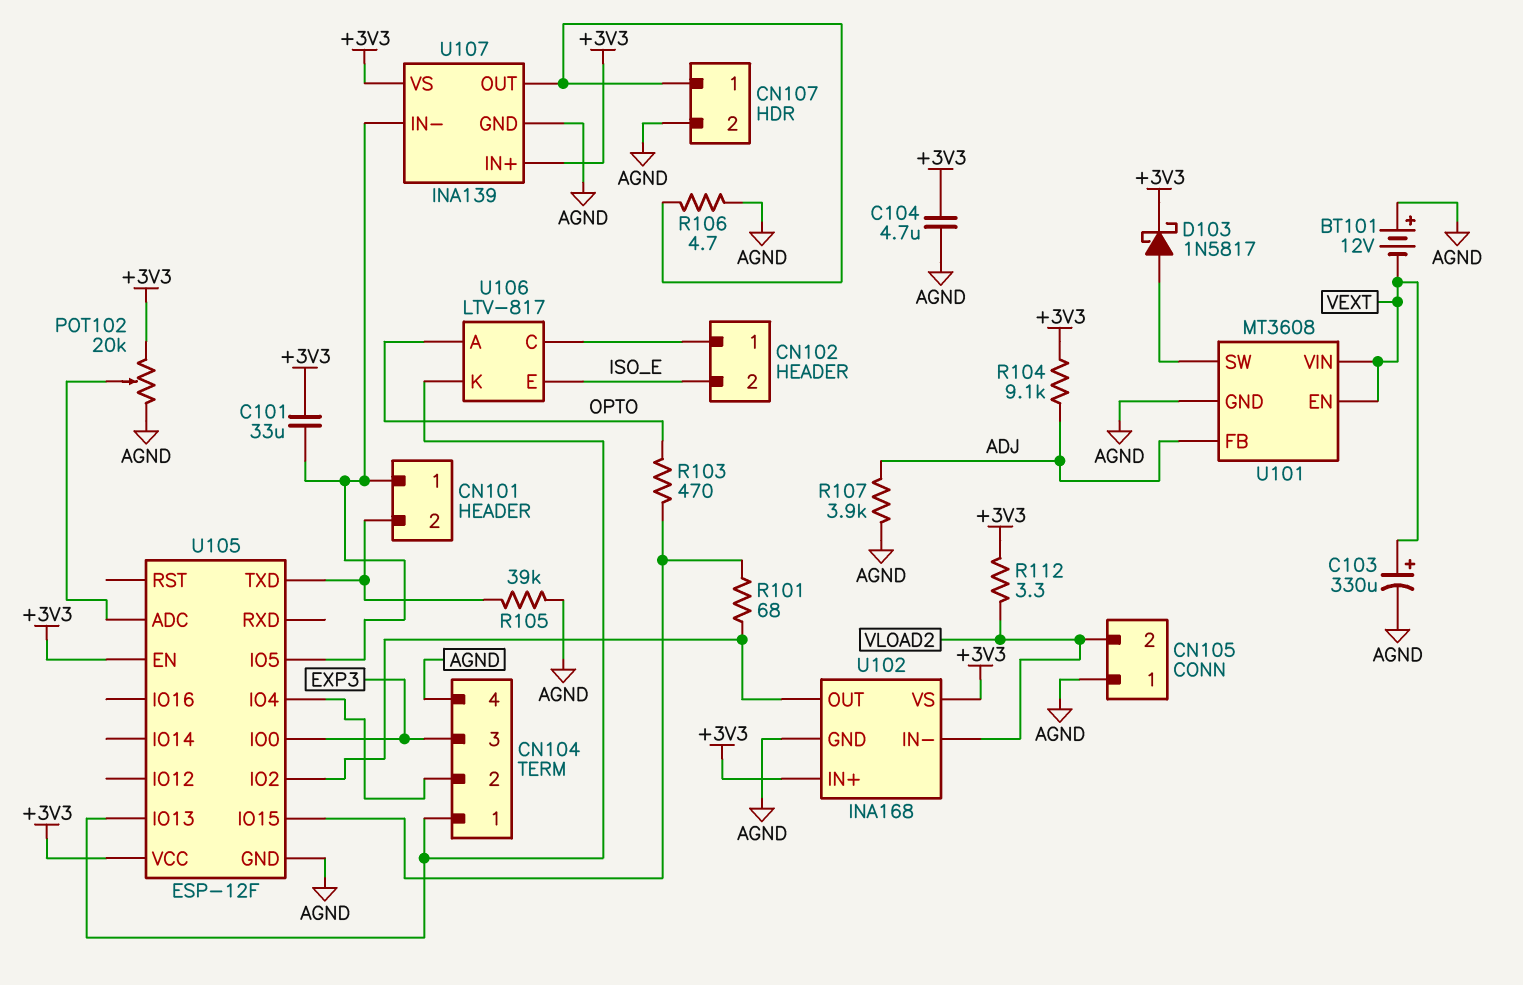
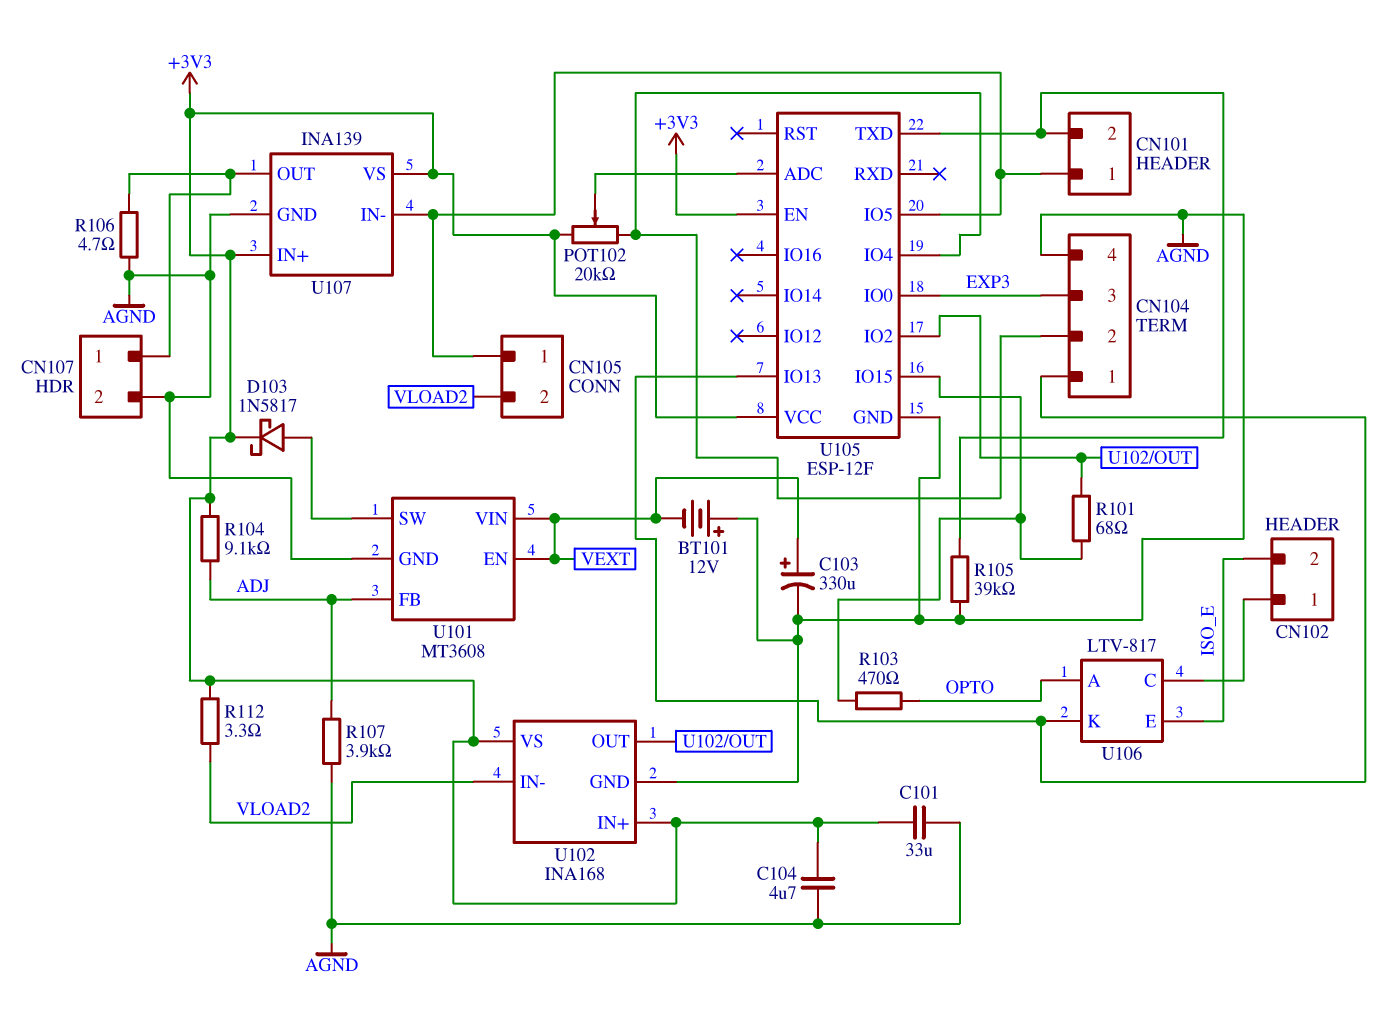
C101: 33uF (+3V3, CN101/1) -> 33uF (+3V3, AGND)
CN105 pin 1: AGND -> CN101/1
POT102: 20k (+3V3, AGND, wiper U105/ADC) -> 20k (+3V3, CN104/2, wiper U105/ADC)

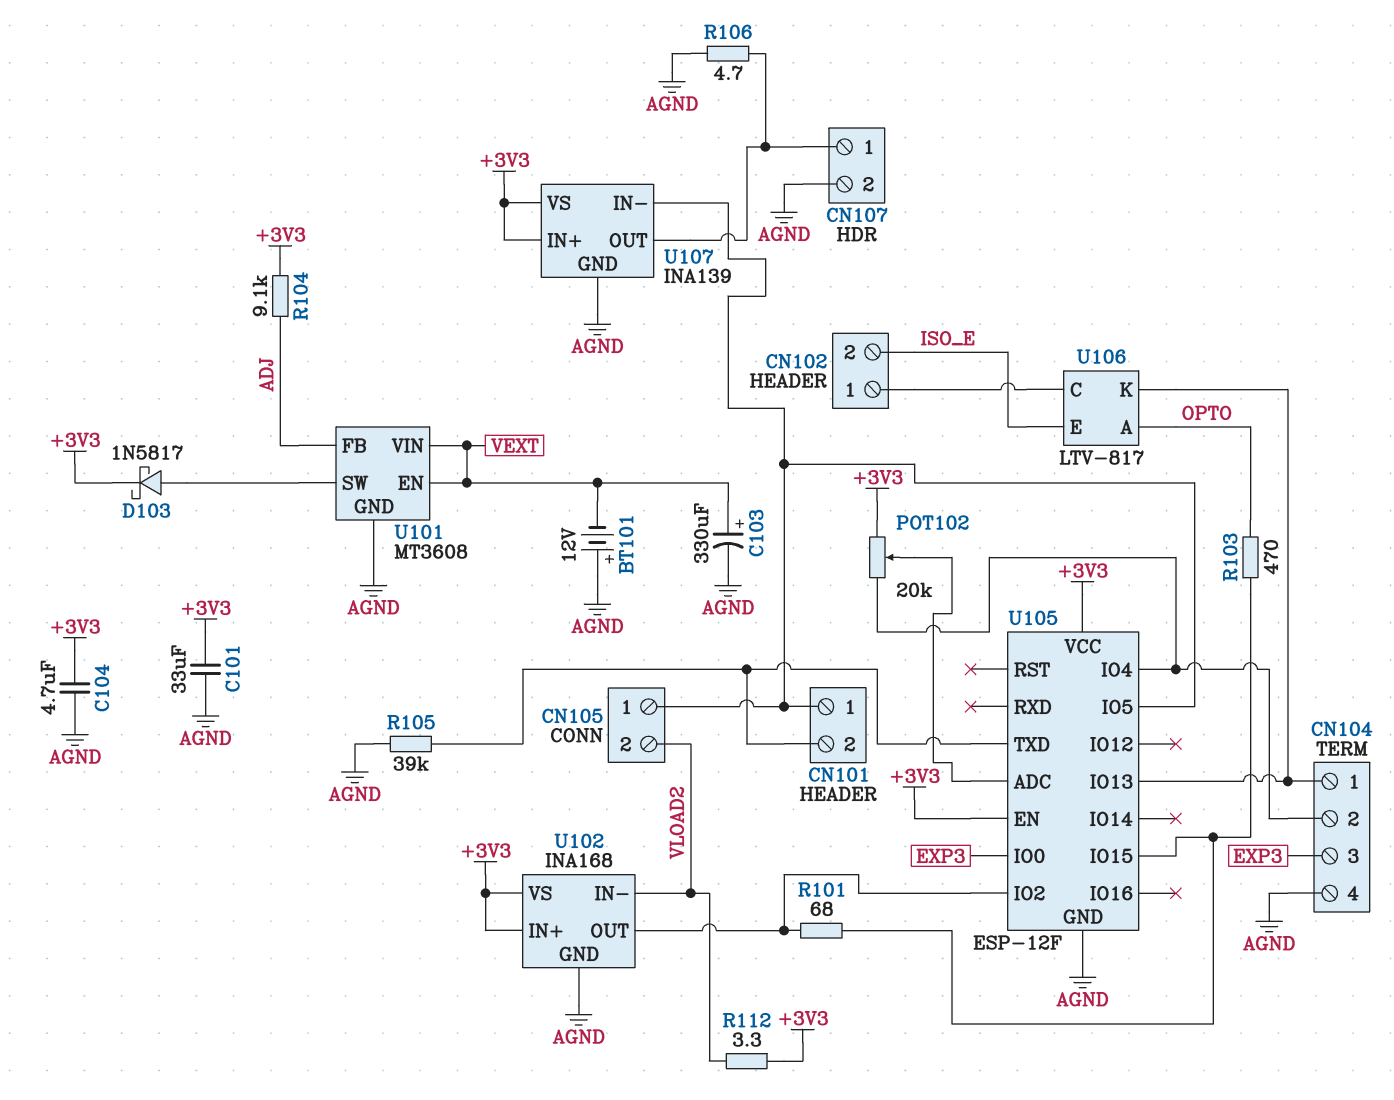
R107: 3.9k (ADJ, AGND) -> none

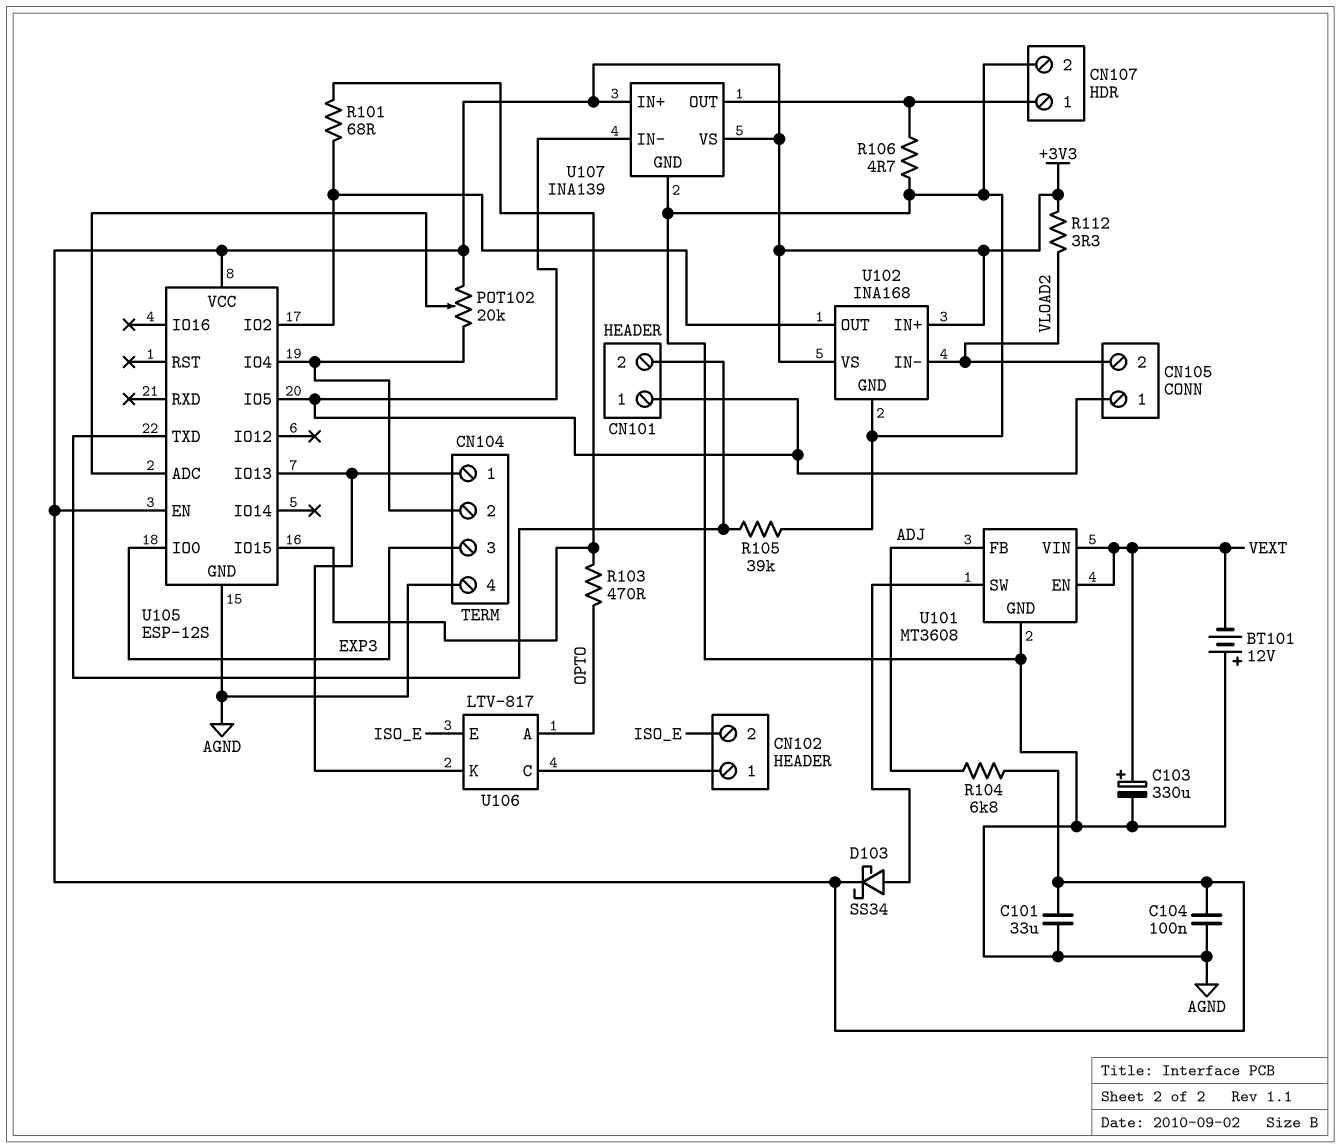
C104: 4.7uF (+3V3, AGND) -> 100nF (+3V3, AGND)
D103: schottky 1N5817 (A U101/SW, K +3V3) -> schottky SS34 (A U101/SW, K +3V3)
R104: 9.1k (+3V3, ADJ) -> 6.8k (+3V3, ADJ)
U105: ESP-12F -> ESP-12S

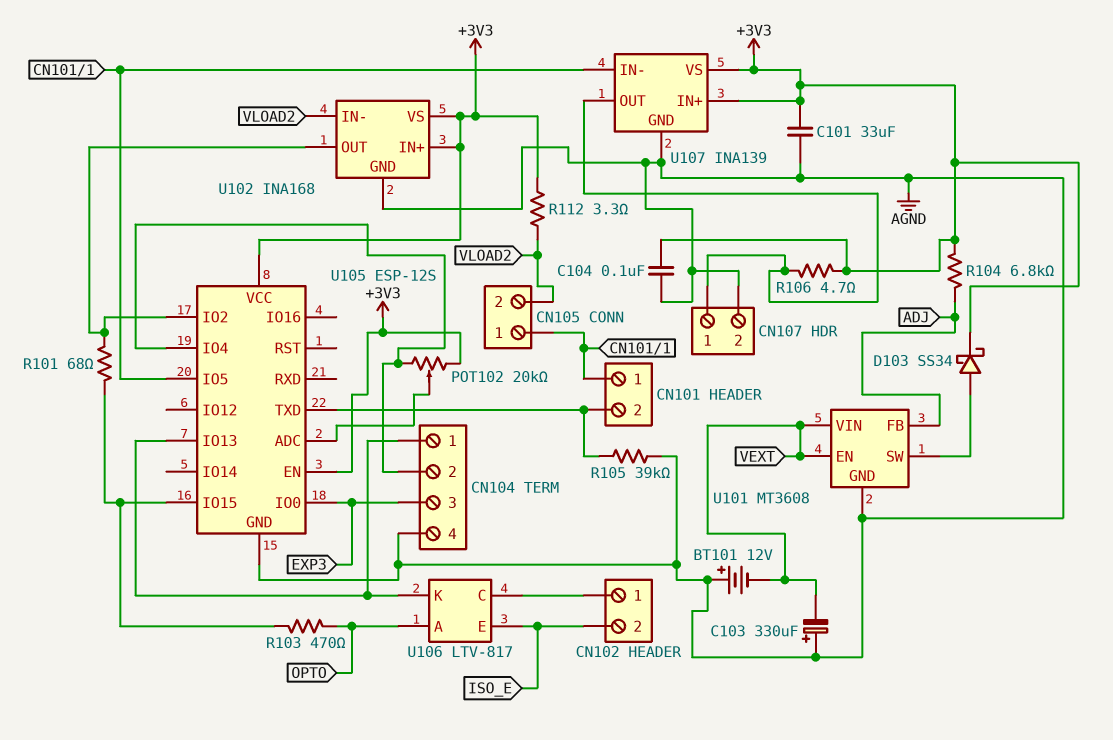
C103: 330uF (plus VEXT, minus AGND) -> 330uF (plus AGND, minus VEXT)
R106: 4.7 (AGND, CN107/1) -> 4.7 (+3V3, CN107/1)

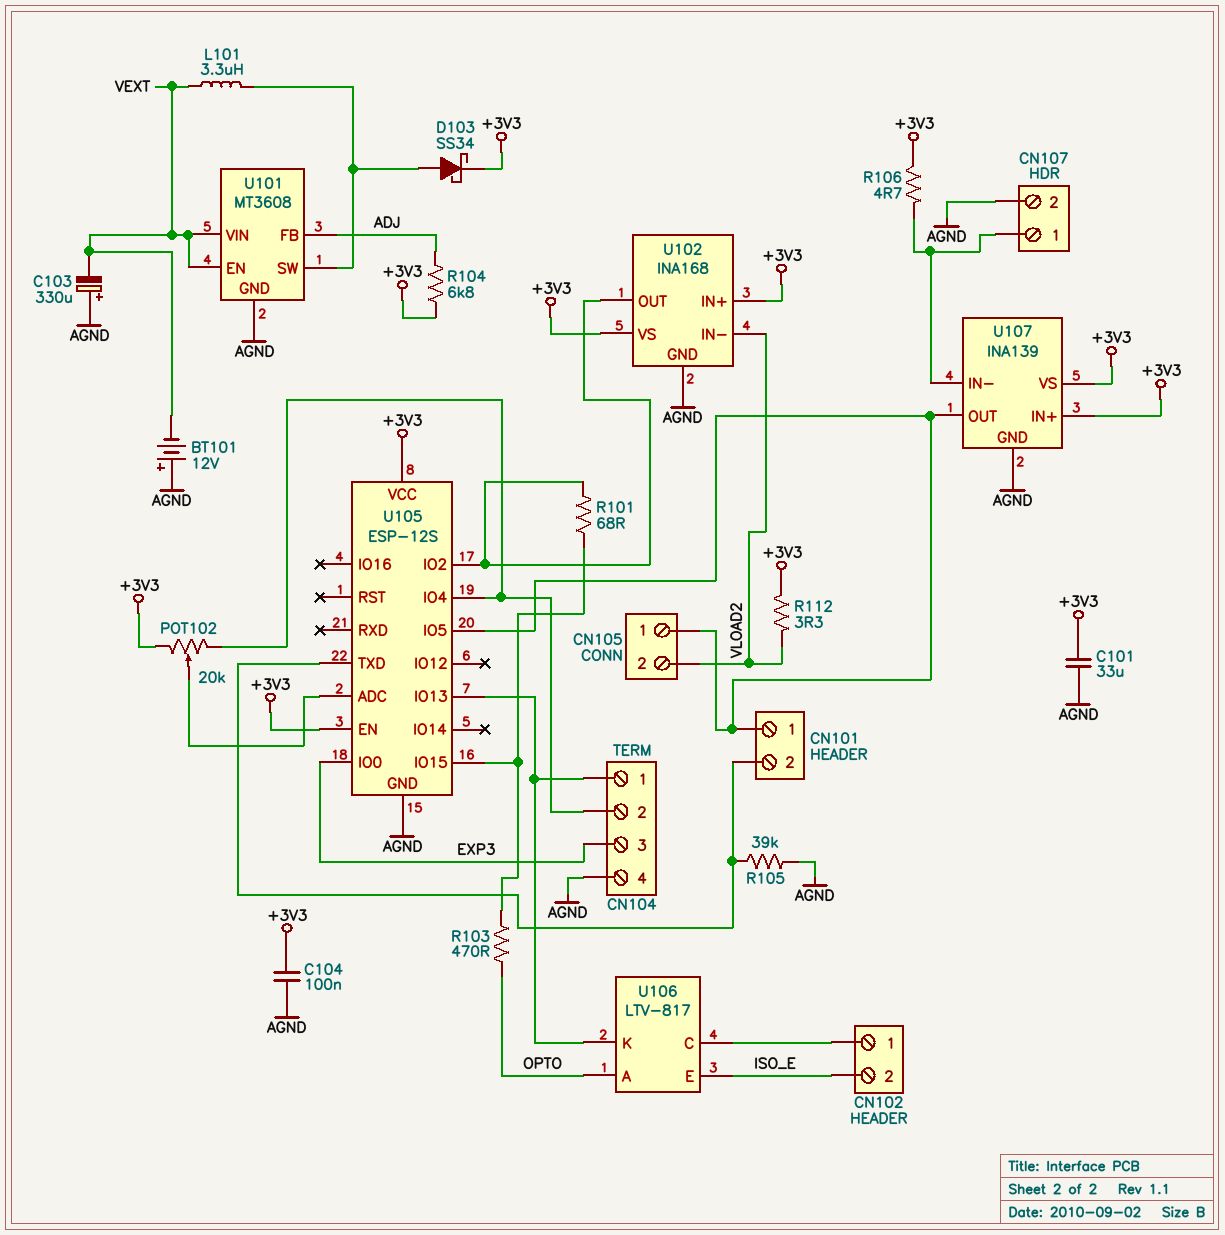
L101: none -> 3.3uH (U101/SW, VEXT)
U107 pin IN-: CN101/1 -> CN107/1
U107 pin OUT: CN107/1 -> CN101/1

